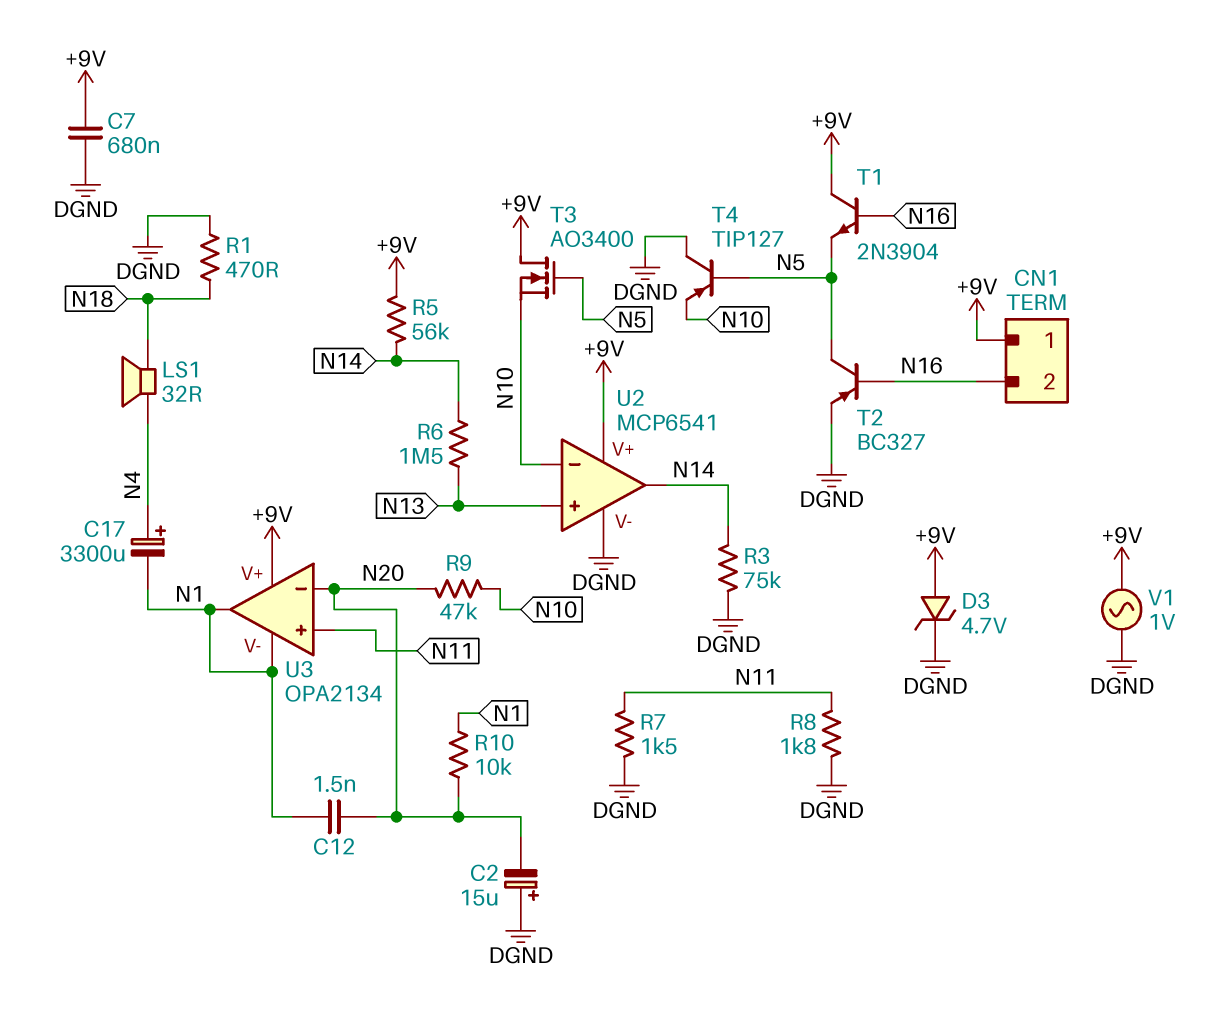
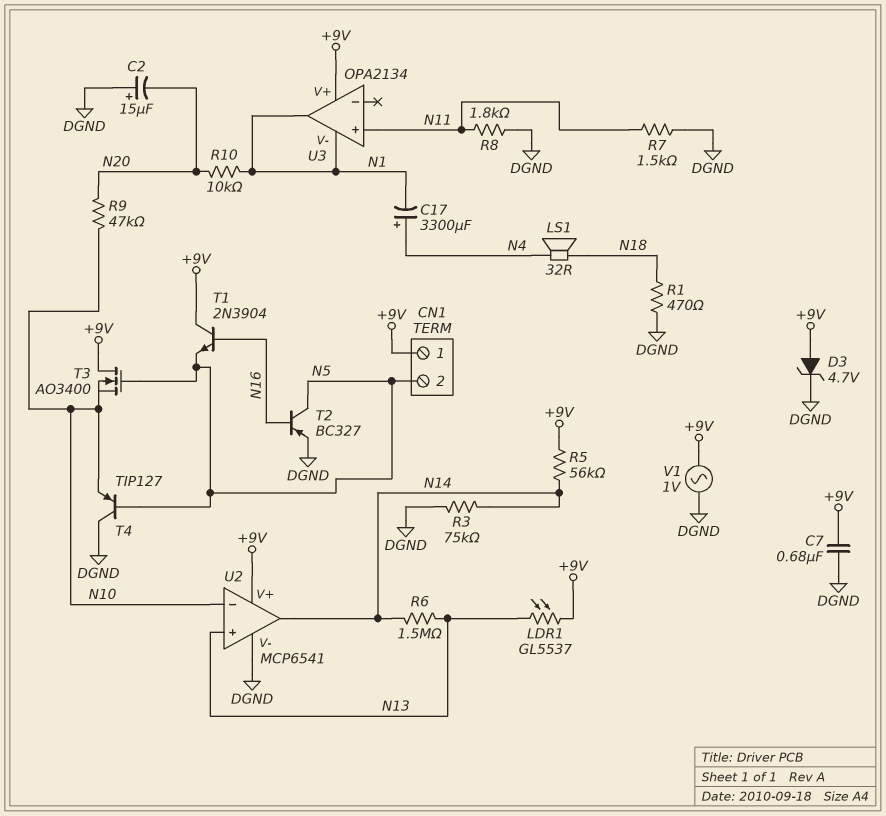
C12: 1.5nF (N1, N20) -> none
CN1 pin 2: N16 -> N5
LDR1: none -> GL5537 (+9V, N13)
U3 pin in-: N20 -> none

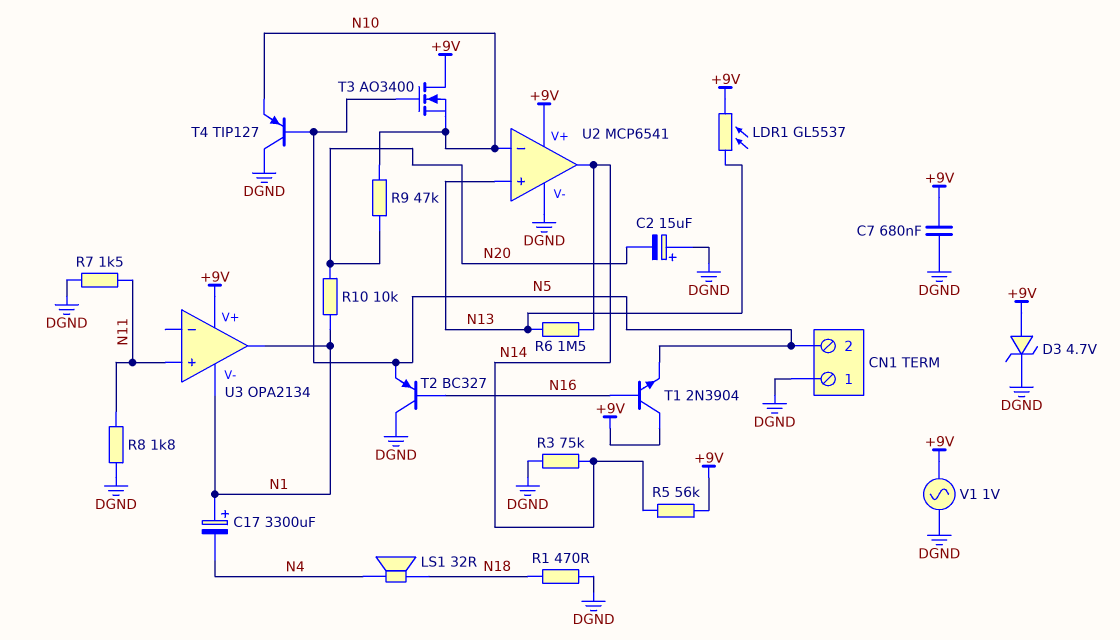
C17: 3300uF (plus N4, minus N1) -> 3300uF (plus N1, minus N4)
CN1 pin 1: +9V -> DGND
T2: PNP BC327 (B N16, C N5, E DGND) -> PNP BC327 (B N16, C DGND, E N5)

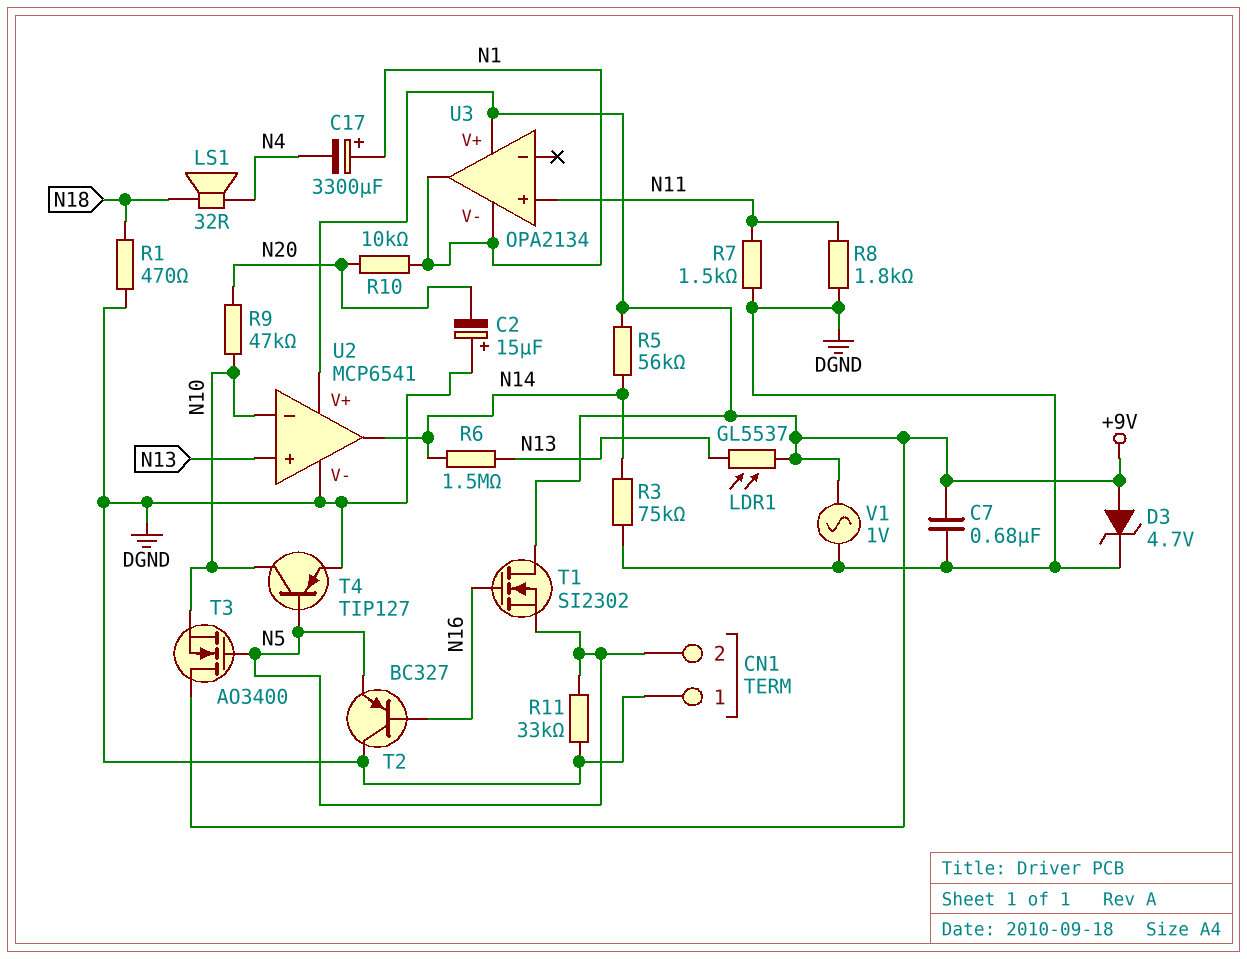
R11: none -> 33k (DGND, N5)
T1: NPN 2N3904 (B N16, C +9V, E N5) -> NMOS SI2302 (G N16, D +9V, S N5)
T4: PNP TIP127 (B N5, C DGND, E N10) -> PNP TIP127 (B N5, C N10, E DGND)

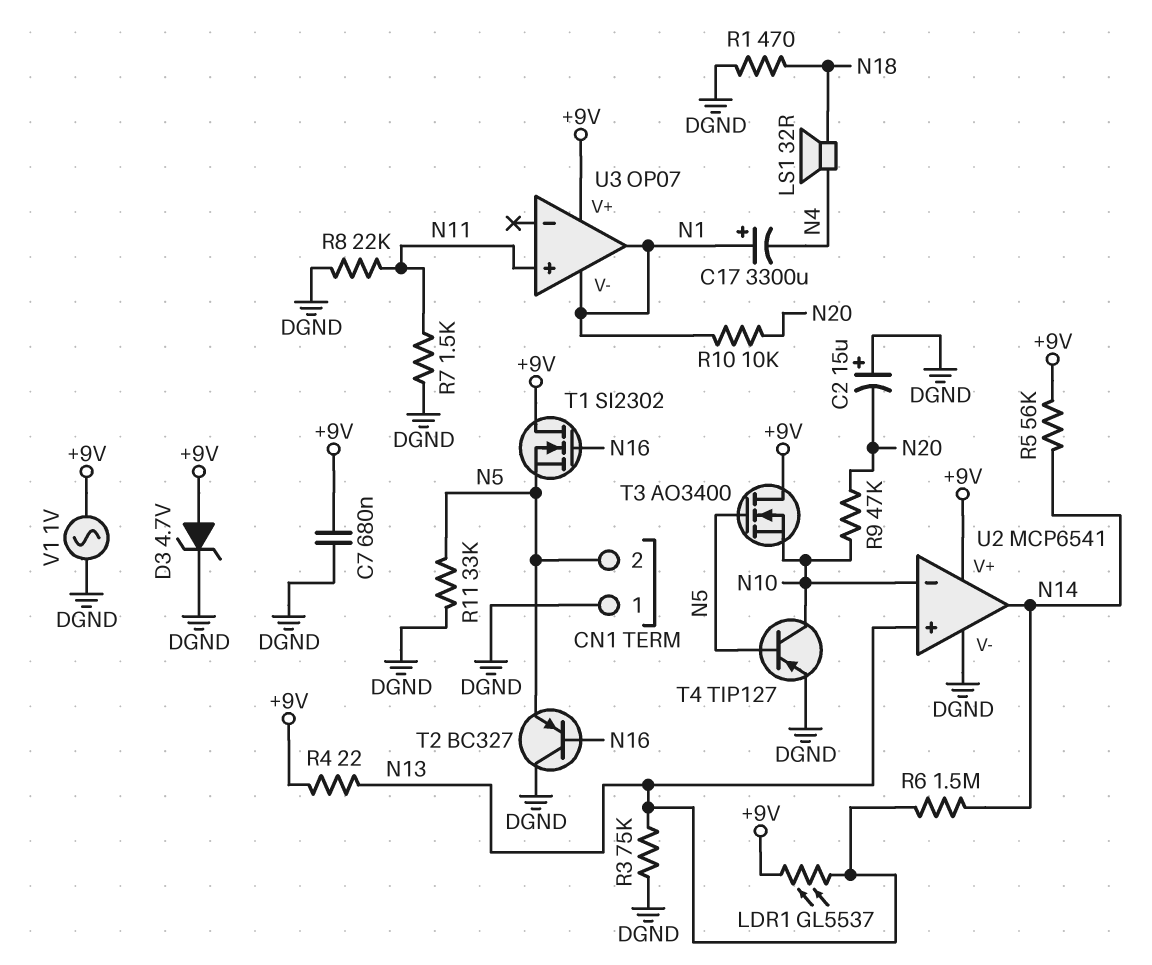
R3: 75k (DGND, N14) -> 75k (DGND, N13)
R4: none -> 22 (+9V, N13)
R8: 1.8k (DGND, N11) -> 22k (DGND, N11)
U3: OPA2134 -> OP07

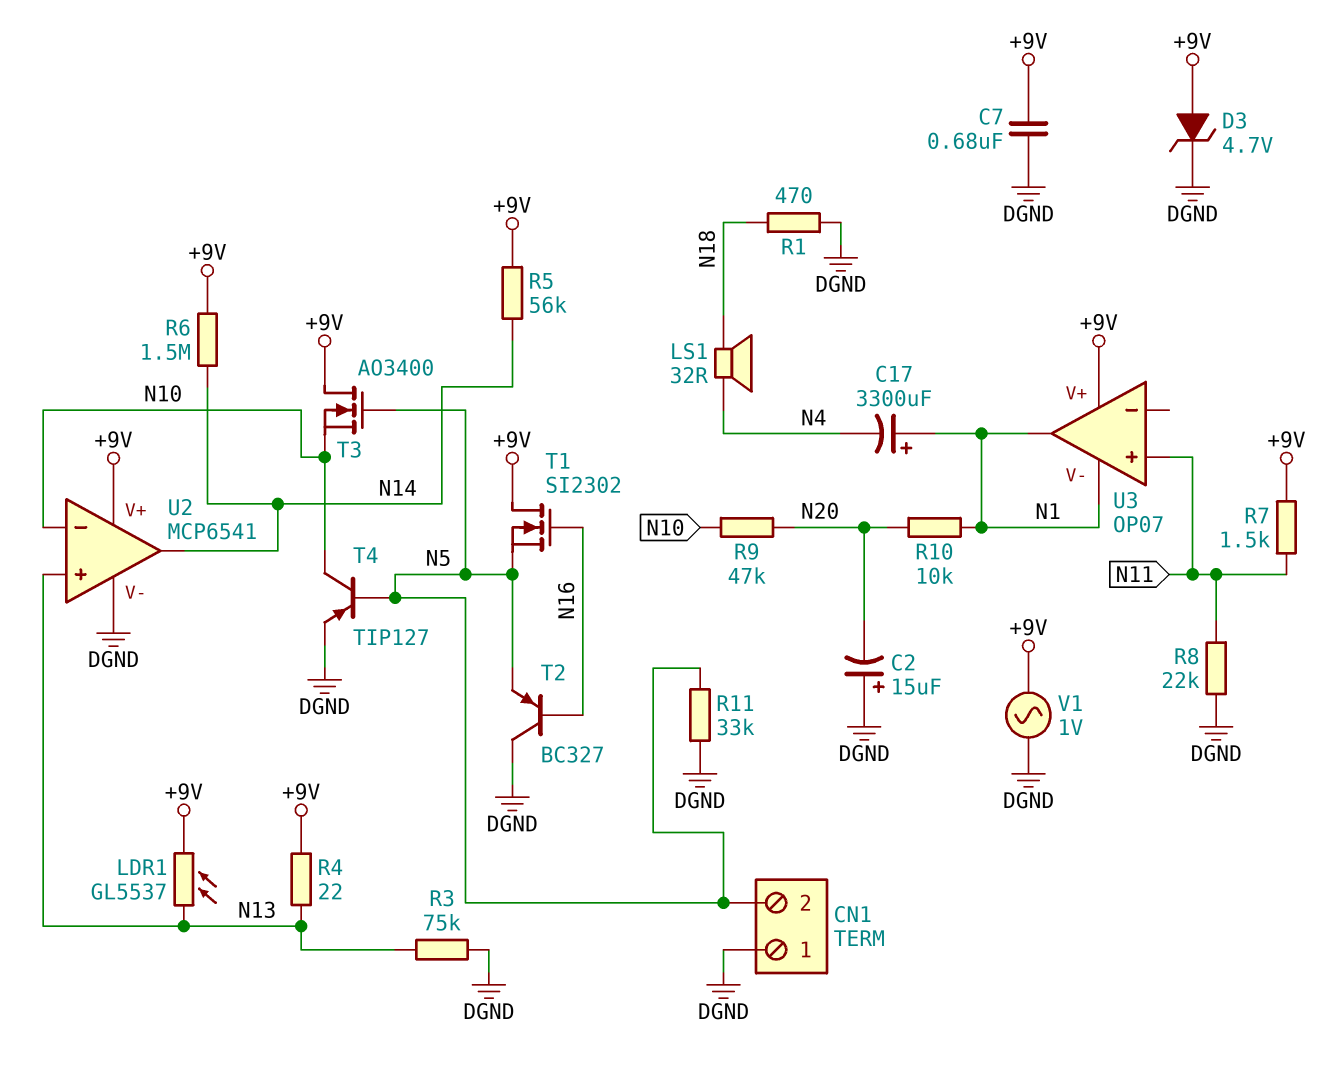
R6: 1.5M (N13, N14) -> 1.5M (+9V, N14)
R7: 1.5k (DGND, N11) -> 1.5k (+9V, N11)

